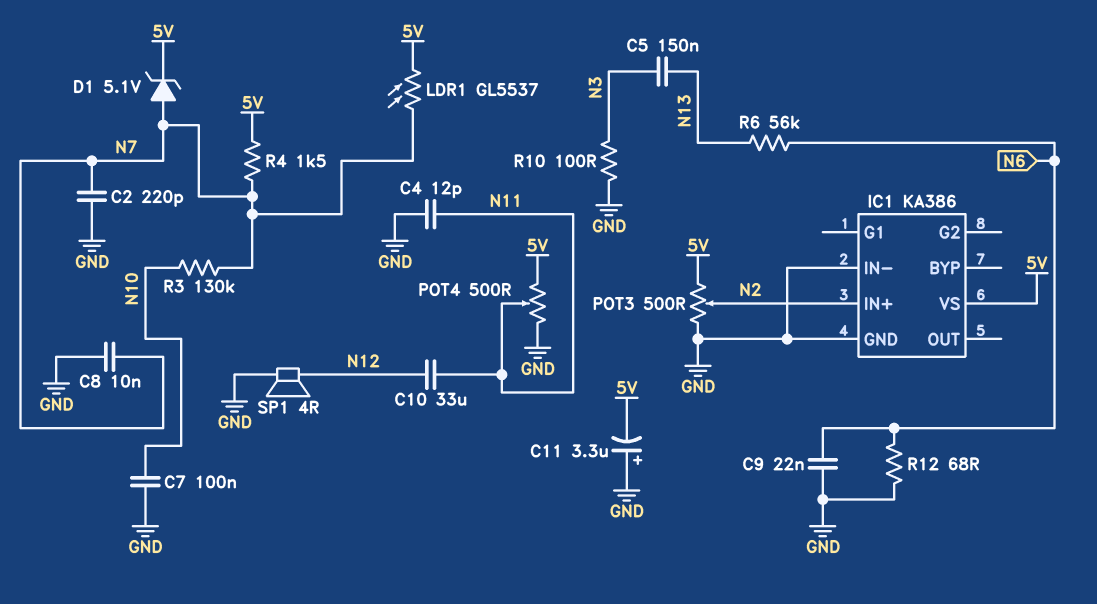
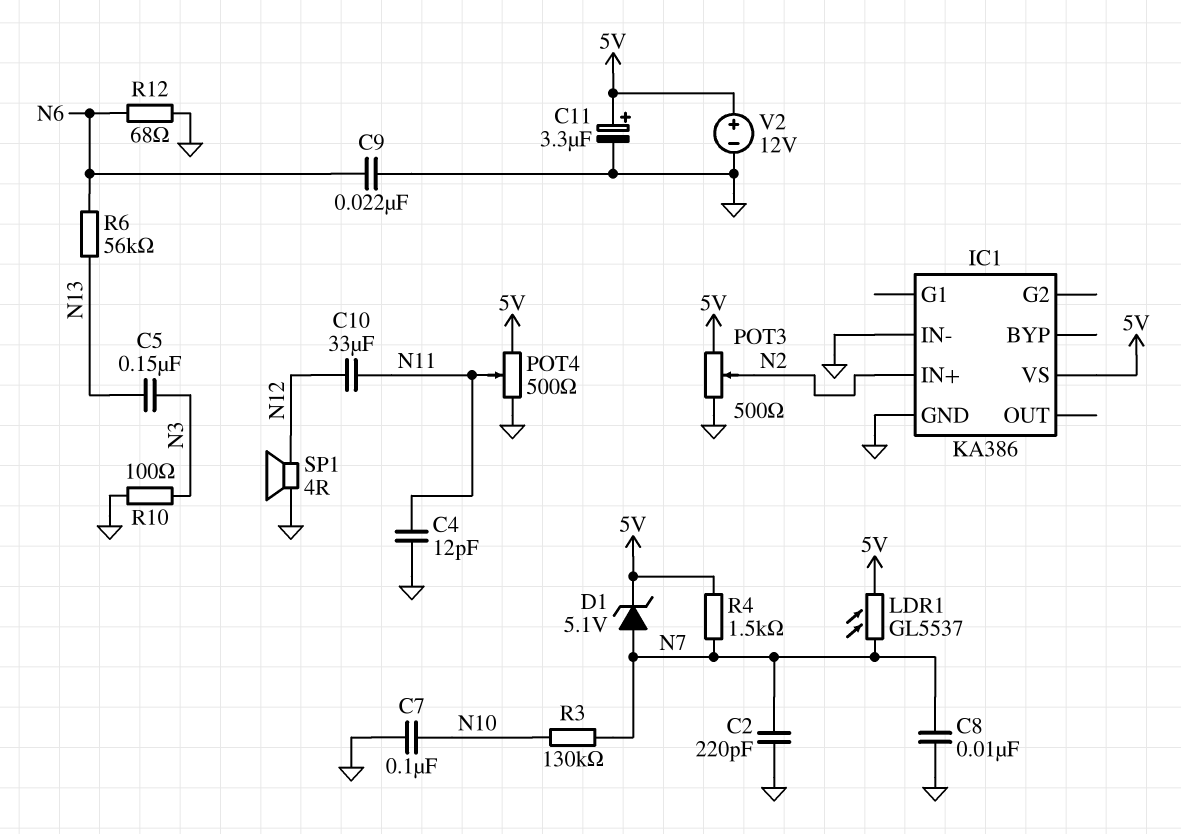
C11: 3.3uF (plus GND, minus 5V) -> 3.3uF (plus 5V, minus GND)
V2: none -> 12V (plus 5V, minus GND)

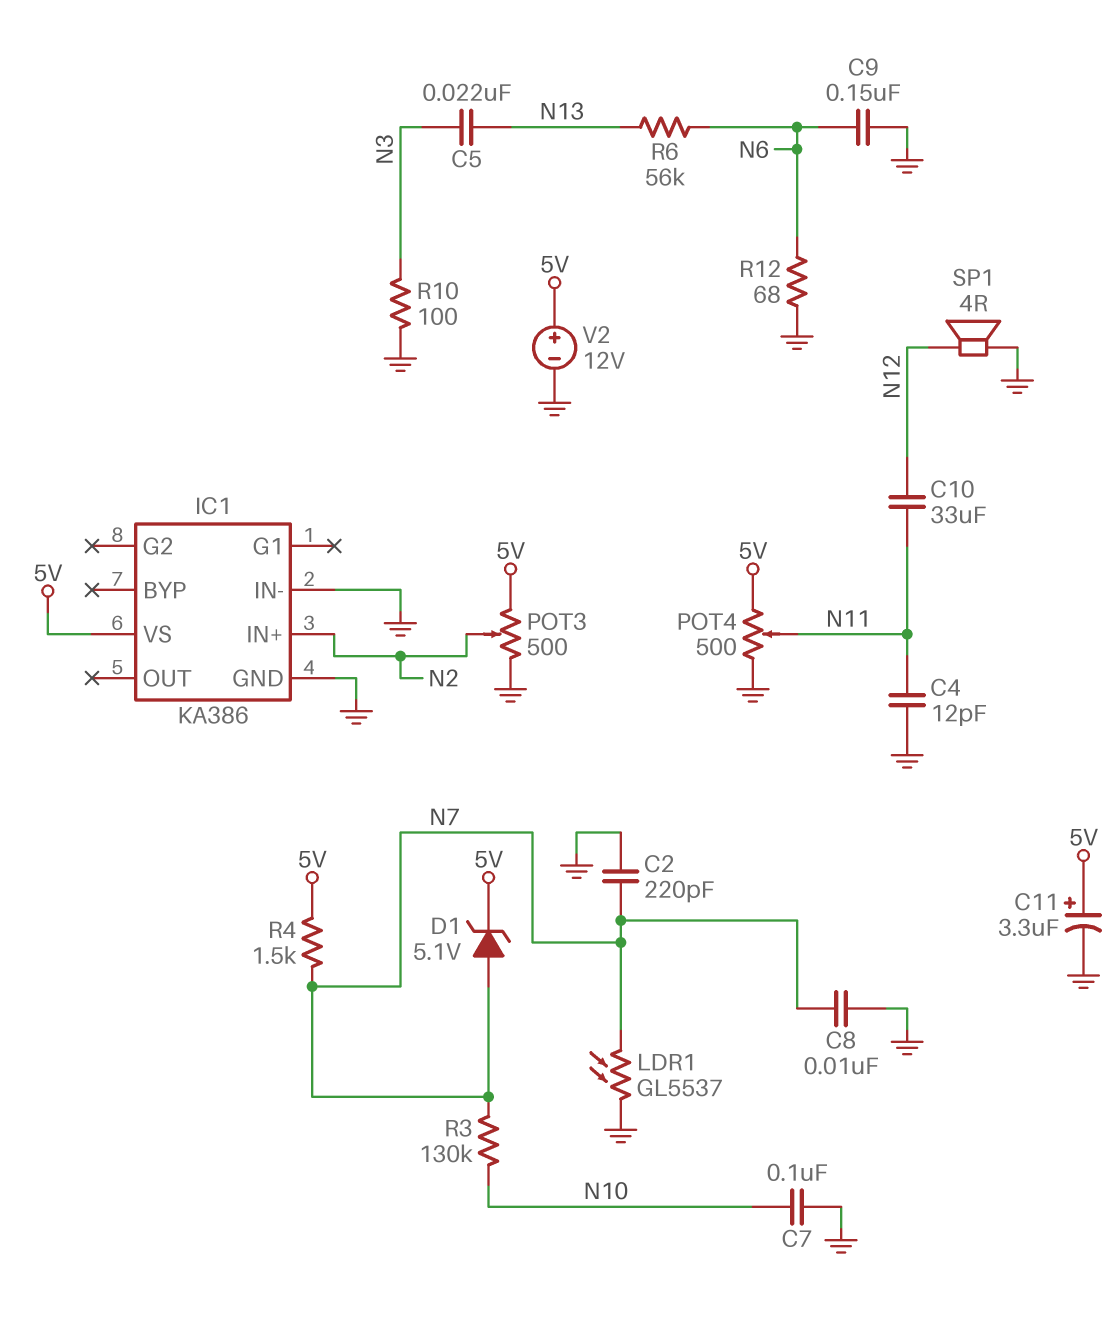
C5: 150nF (N3, N13) -> 22nF (N3, N13)
C9: 22nF (GND, N6) -> 150nF (GND, N6)
LDR1: GL5537 (5V, N7) -> GL5537 (GND, N7)

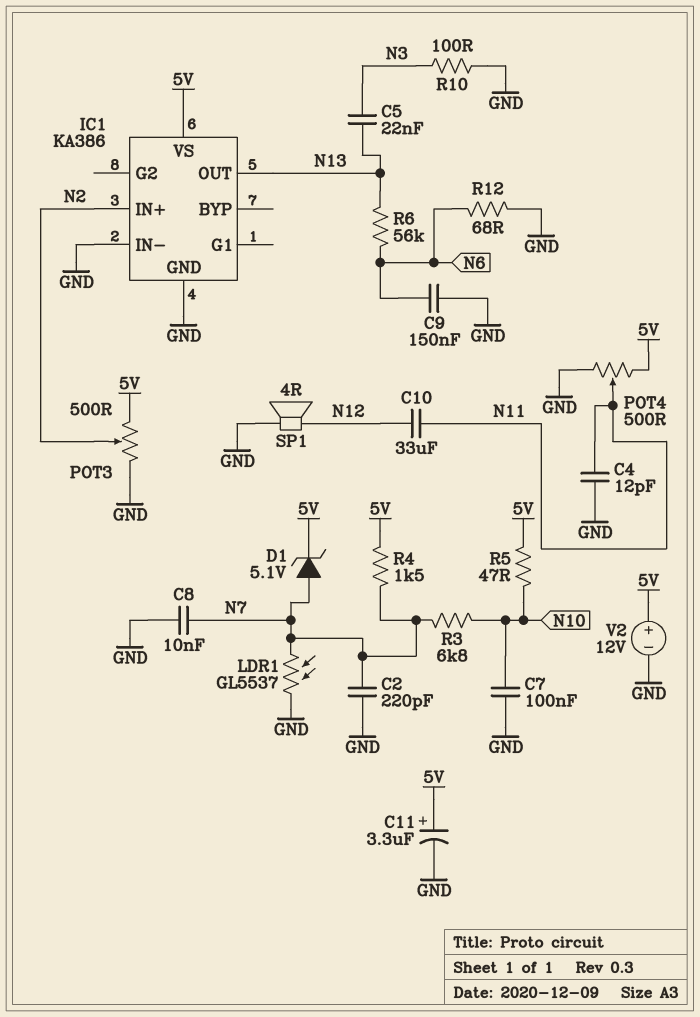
IC1 pin OUT: none -> N13
R3: 130k (N7, N10) -> 6.8k (N7, N10)
R5: none -> 47 (5V, N10)

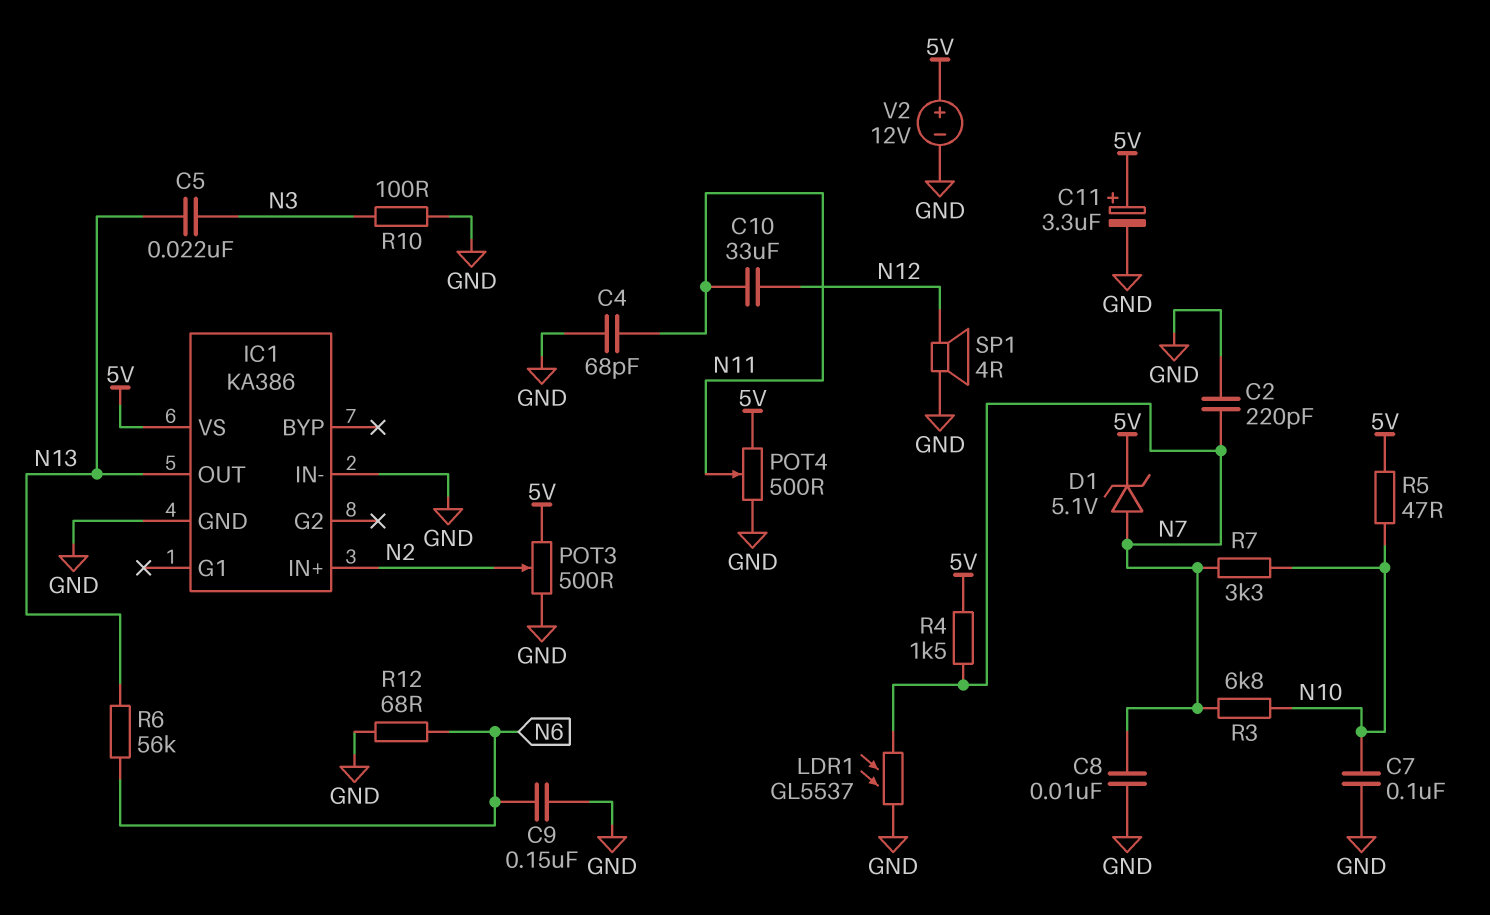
C4: 12pF (GND, N11) -> 68pF (GND, N11)
R7: none -> 3.3k (N7, N10)

